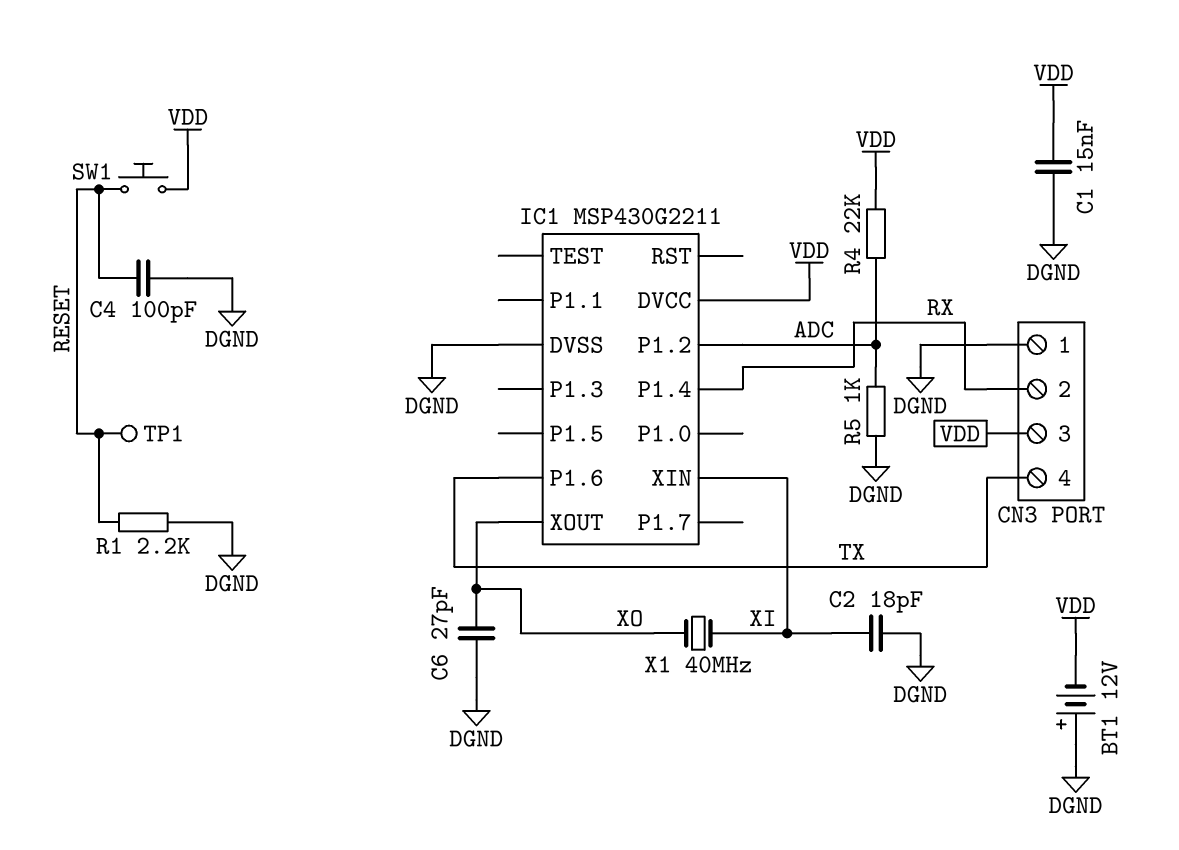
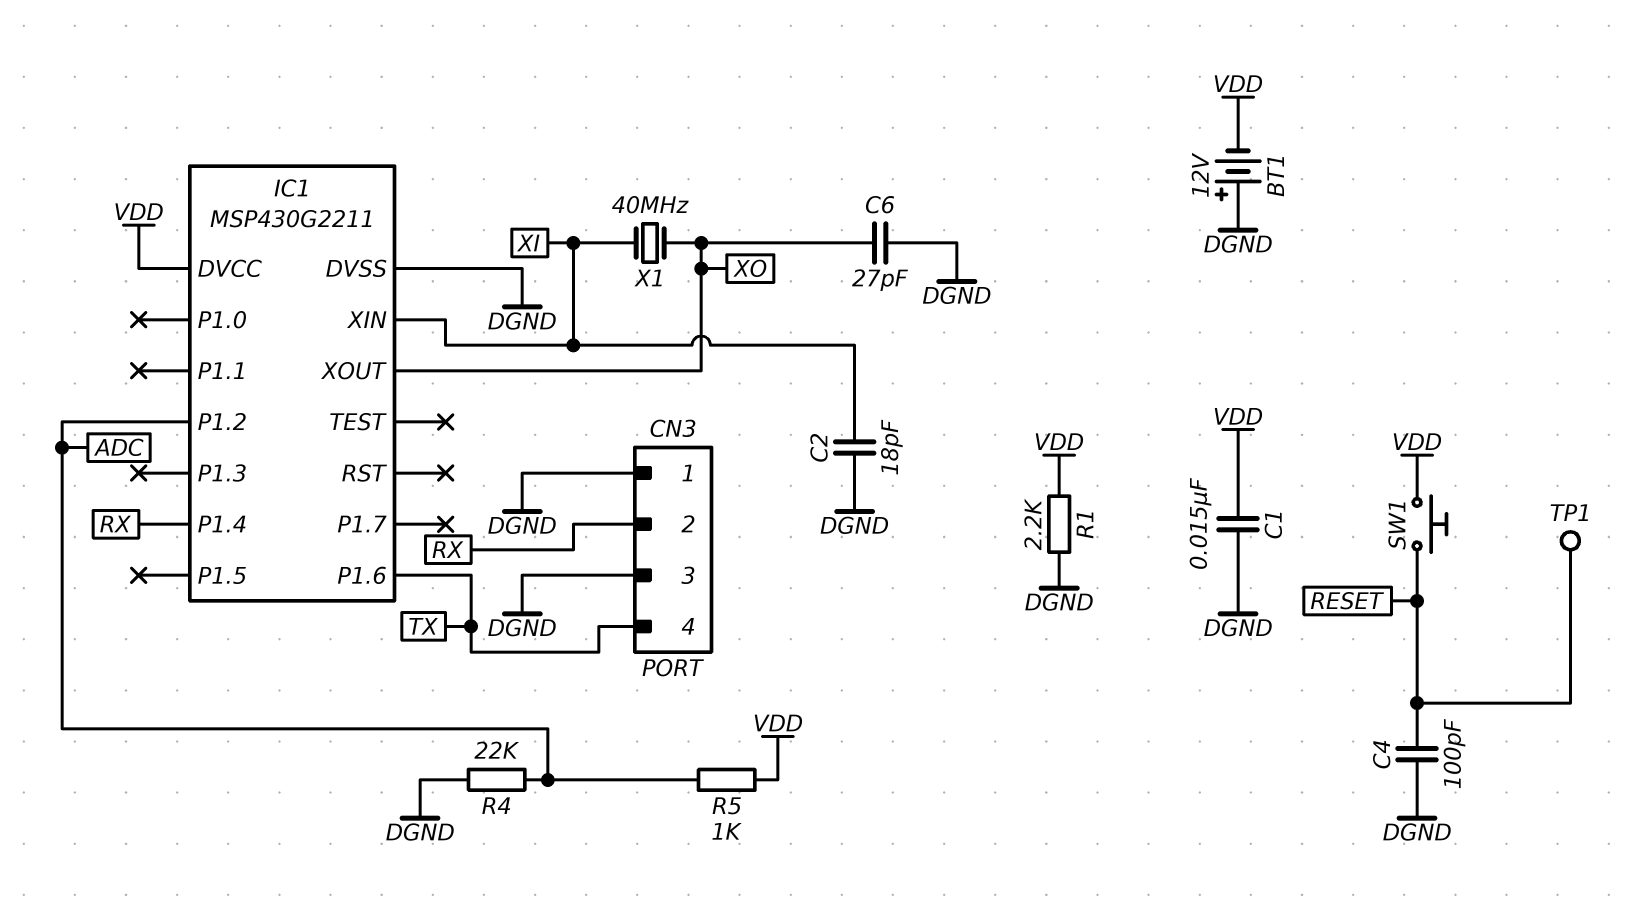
CN3 pin 3: VDD -> DGND
R1: 2.2k (DGND, RESET) -> 2.2k (DGND, VDD)
R4: 22k (ADC, VDD) -> 22k (ADC, DGND)
R5: 1k (ADC, DGND) -> 1k (ADC, VDD)

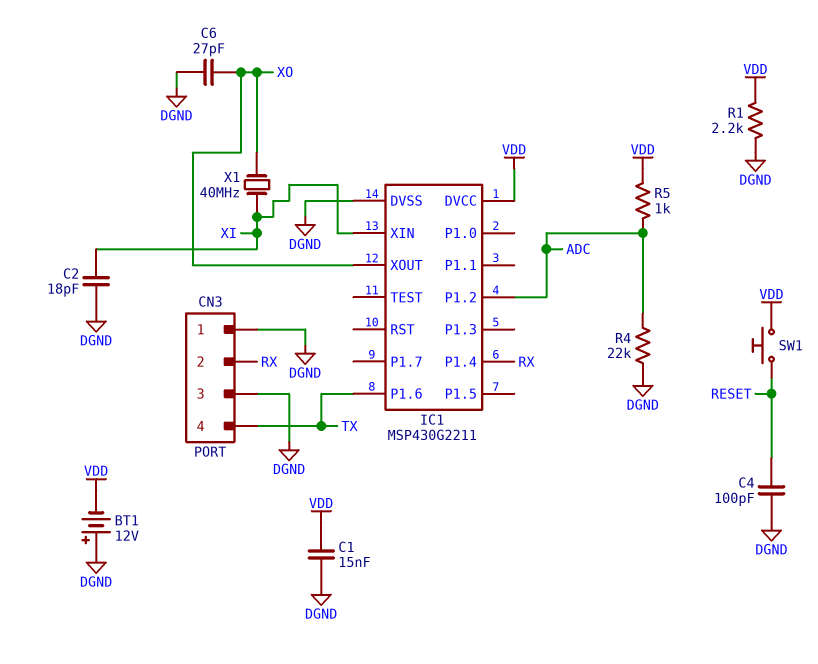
TP1: test point (RESET) -> none

